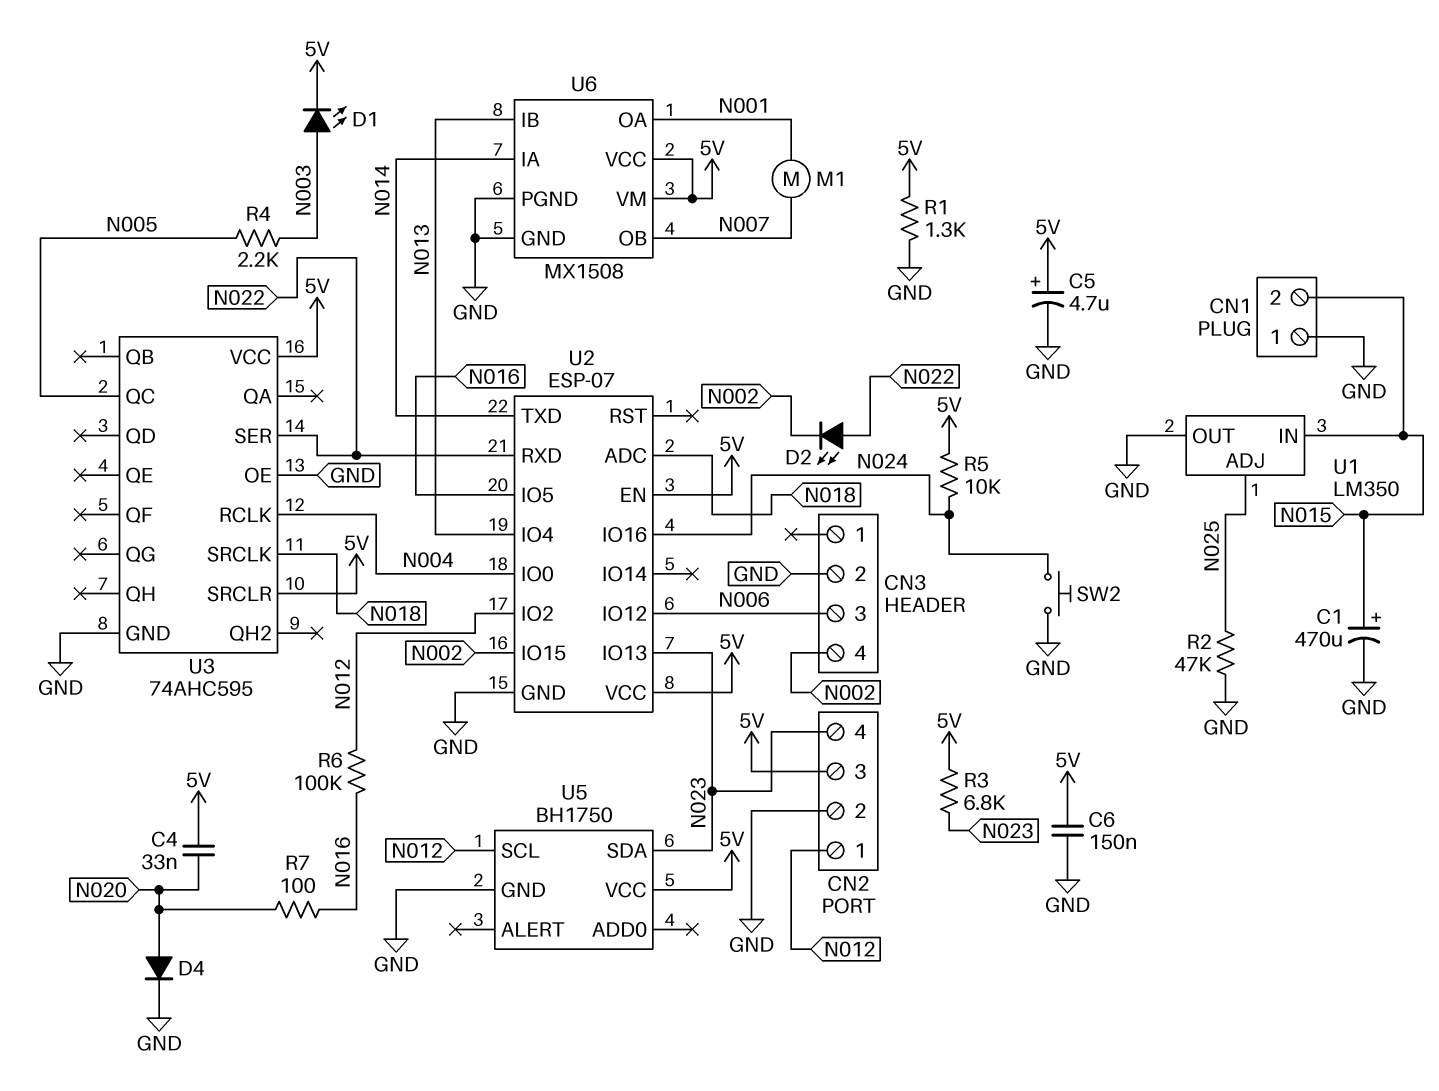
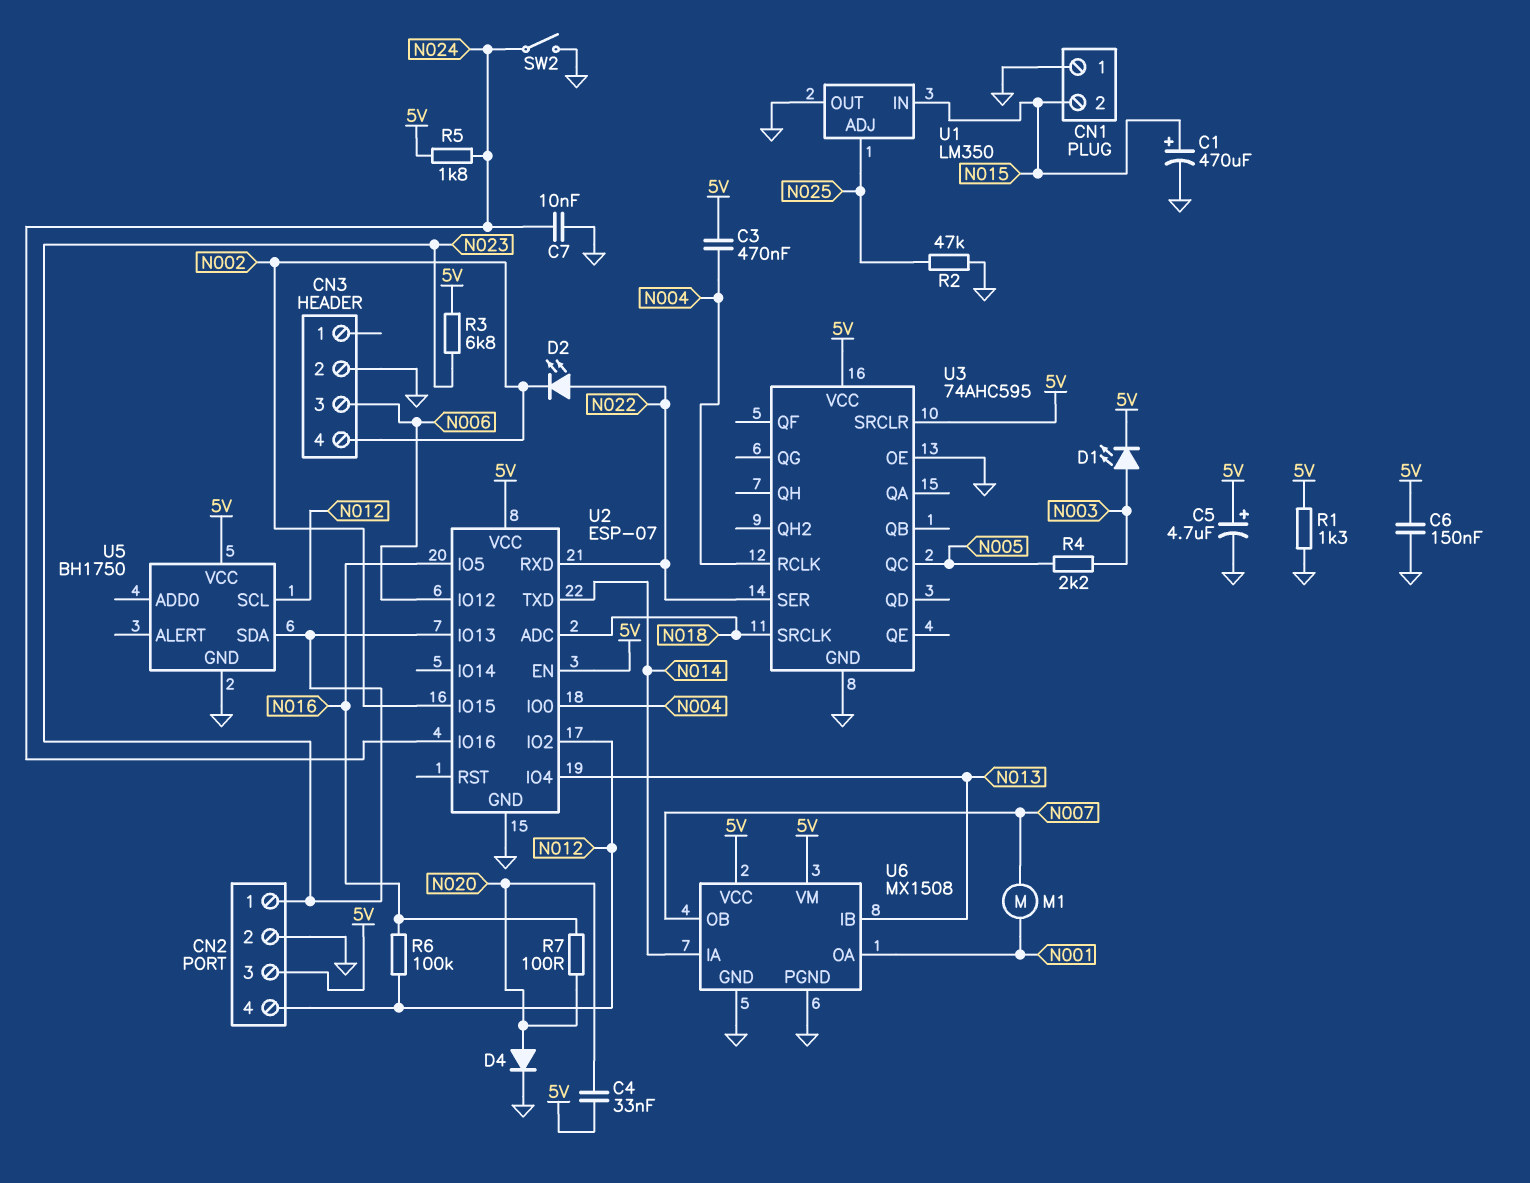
C3: none -> 470nF (5V, N004)
C7: none -> 10nF (GND, N024)
CN2 pin 1: N012 -> N023
CN2 pin 4: N023 -> N012
R5: 10k (5V, N024) -> 1.8k (5V, N024)
SW2: button (GND, N024) -> switch (GND, N024)

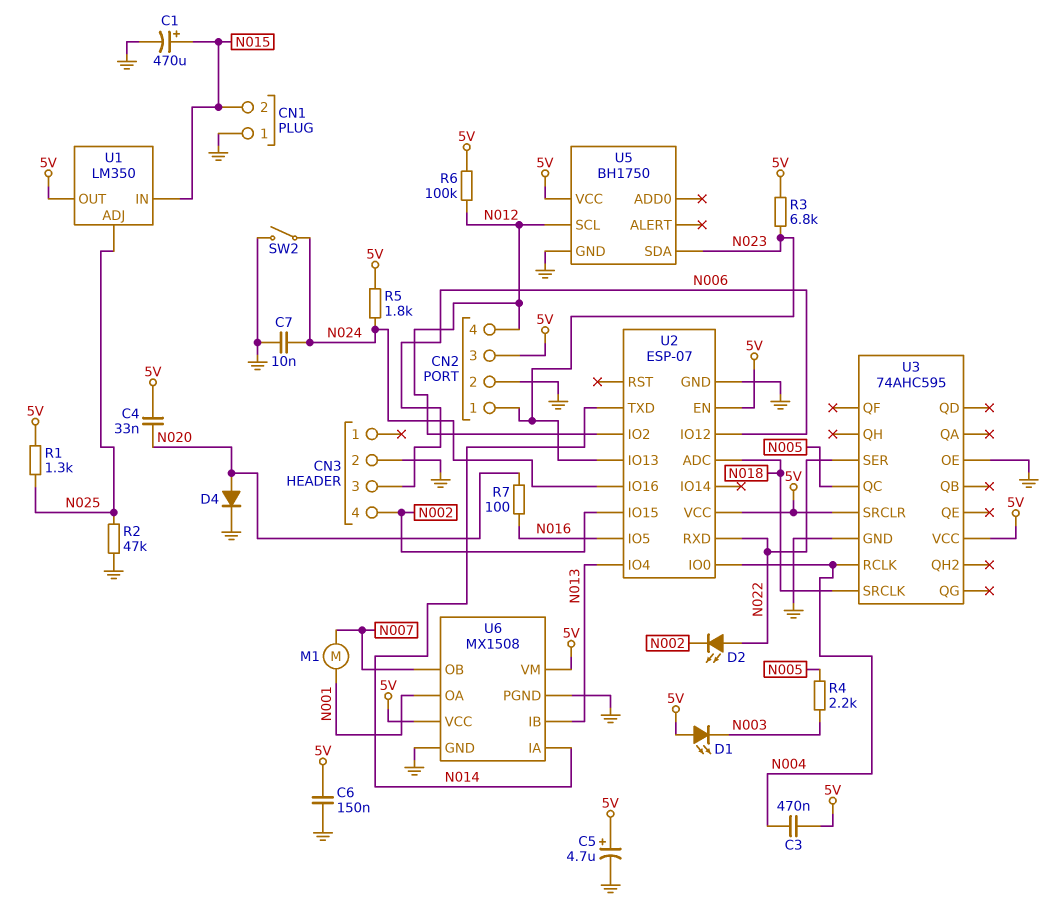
D1: LED (A N003, K 5V) -> LED (A 5V, K N003)
R1: 1.3k (5V, GND) -> 1.3k (5V, N025)
R6: 100k (N012, N016) -> 100k (5V, N012)
U1 pin OUT: GND -> 5V

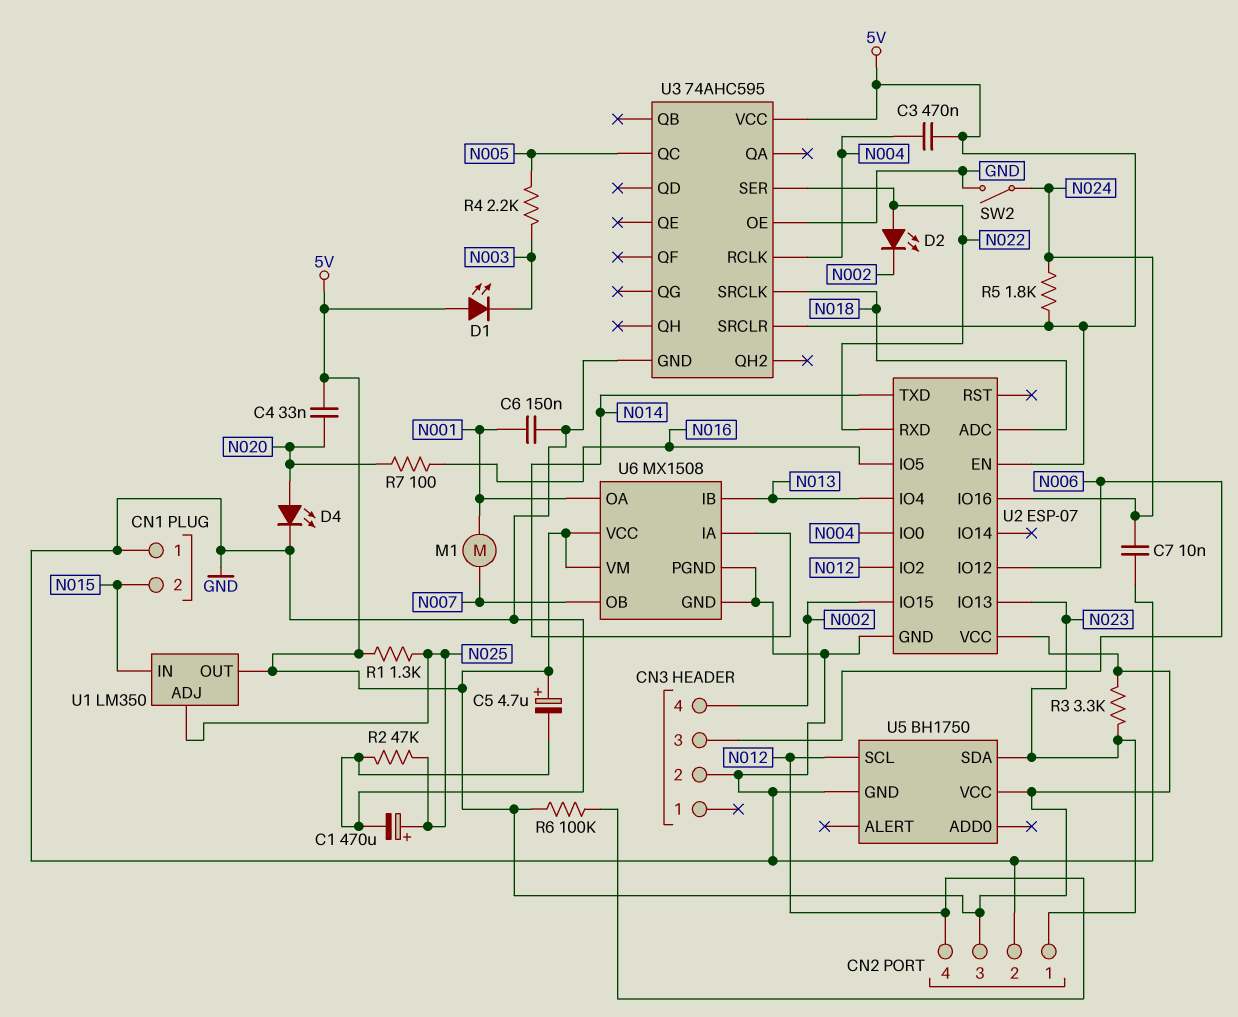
C1: 470uF (plus N015, minus GND) -> 470uF (plus N025, minus GND)
C6: 150nF (5V, GND) -> 150nF (GND, N001)
D4: diode (A N020, K GND) -> LED (A N020, K GND)
R3: 6.8k (5V, N023) -> 3.3k (5V, N023)

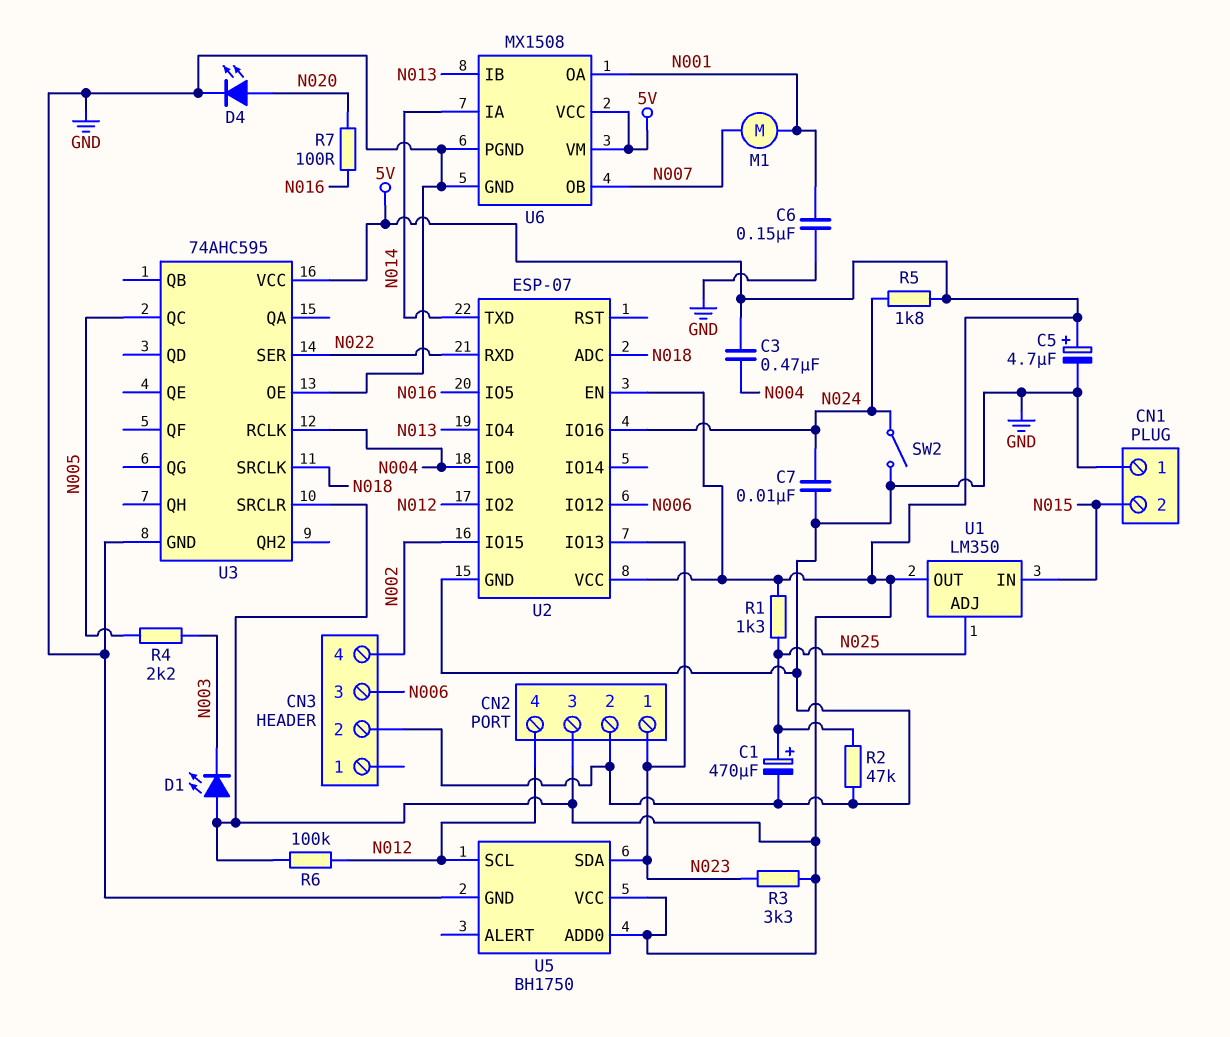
C4: 33nF (5V, N020) -> none
D2: LED (A N022, K N002) -> none
U5 pin ADD0: none -> 5V

